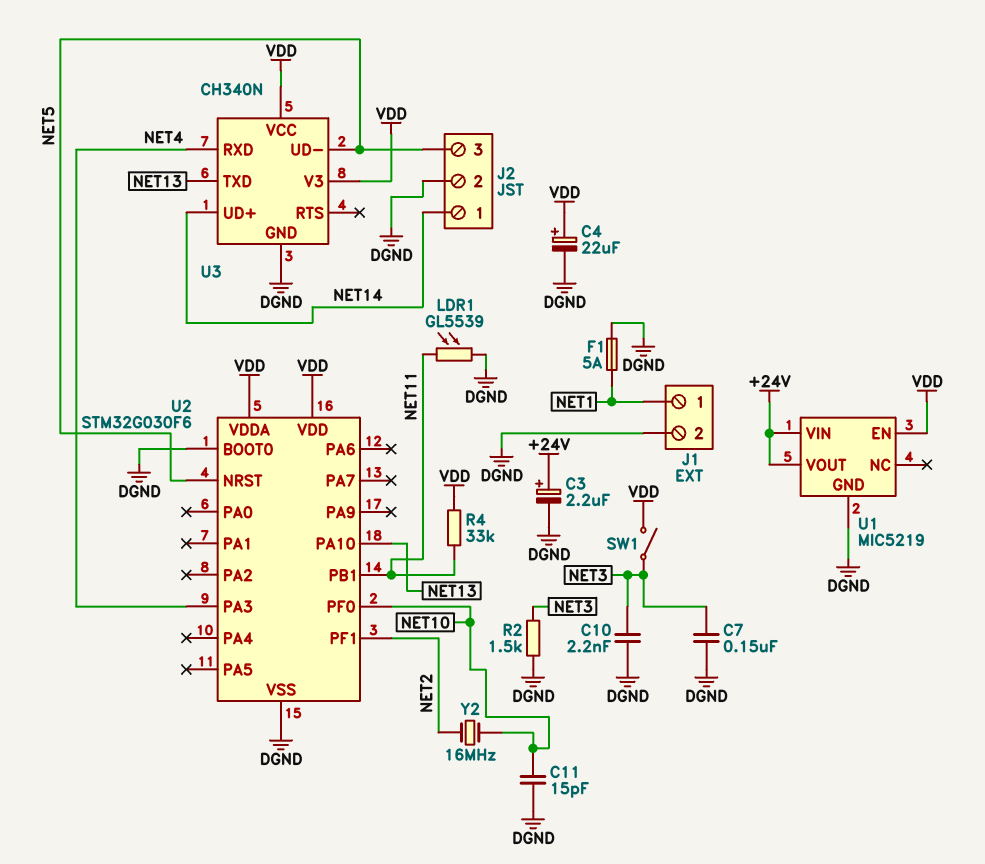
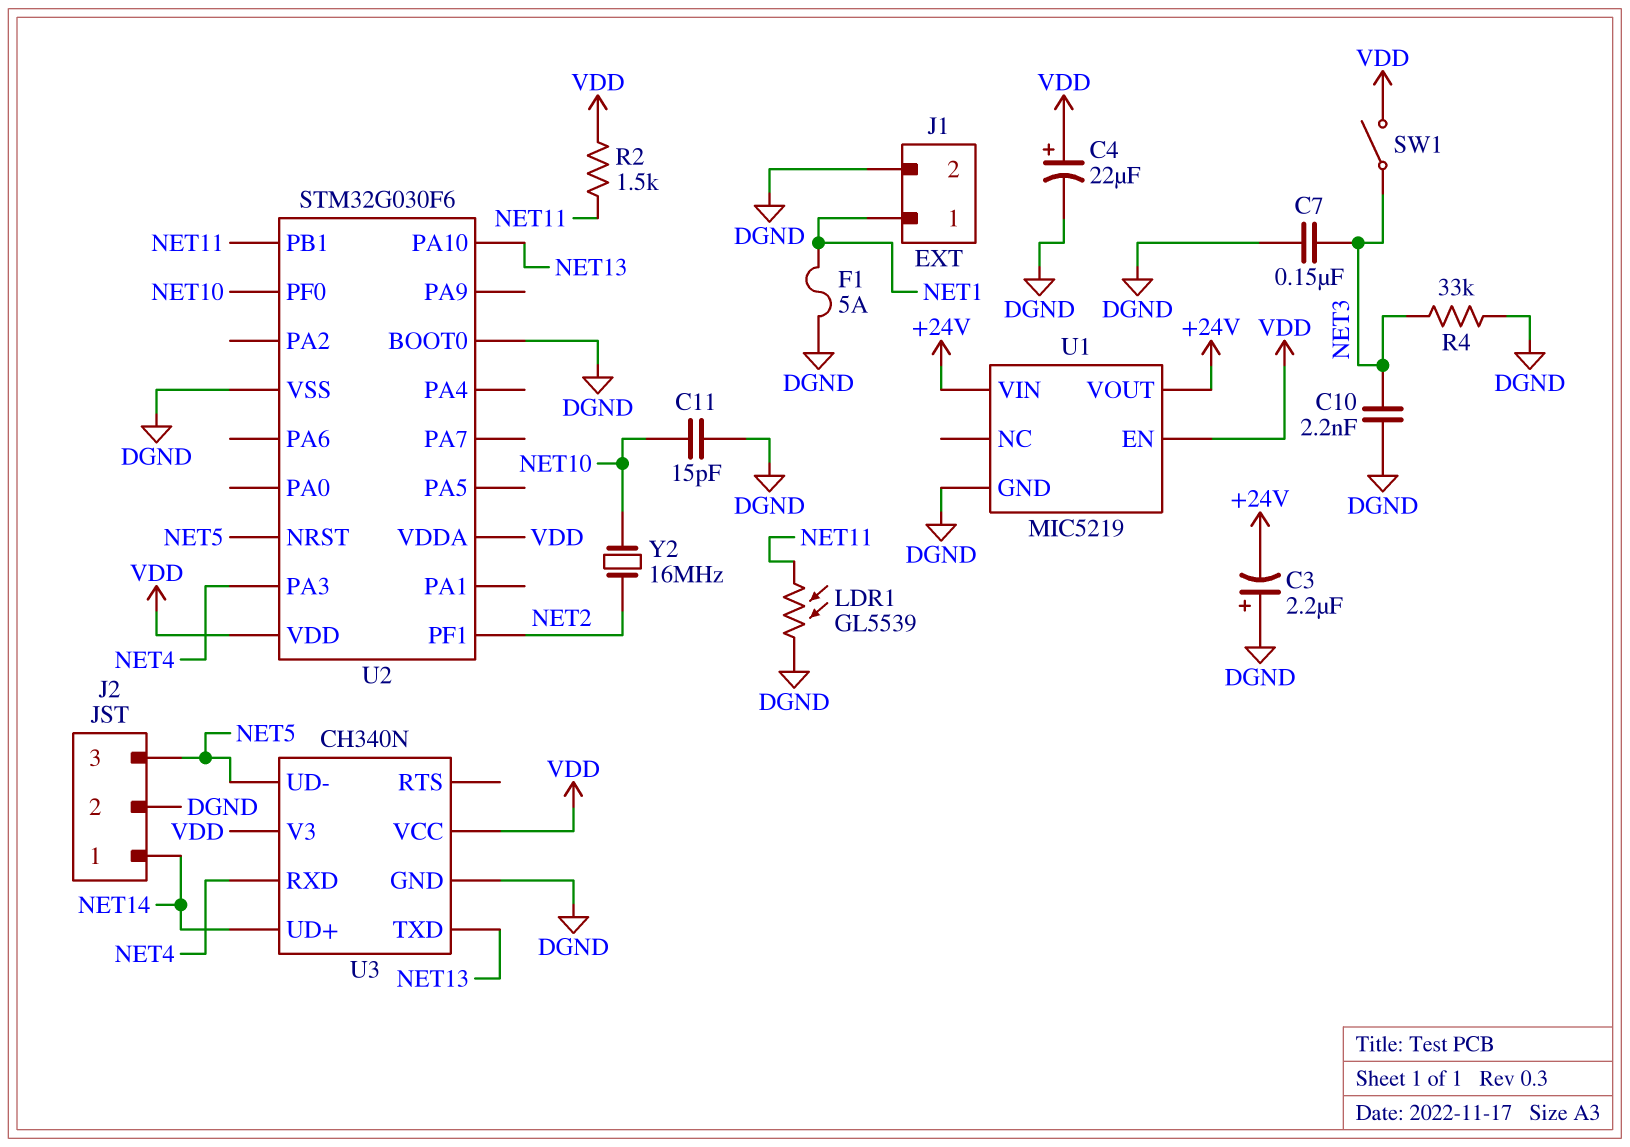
C3: 2.2uF (plus +24V, minus DGND) -> 2.2uF (plus DGND, minus +24V)
R2: 1.5k (DGND, NET3) -> 1.5k (NET11, VDD)
R4: 33k (NET11, VDD) -> 33k (DGND, NET3)

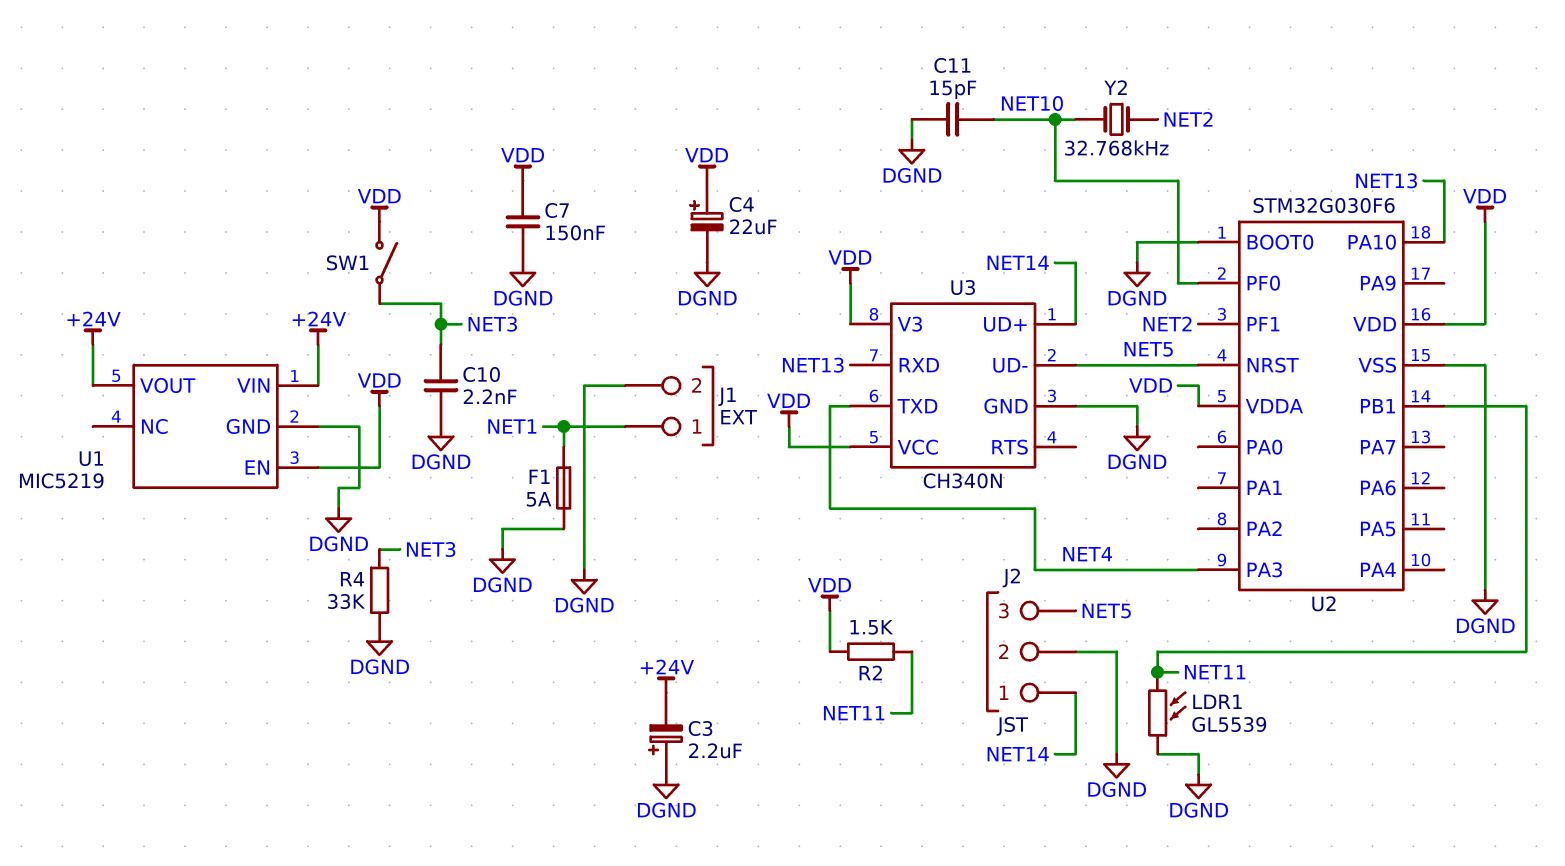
C7: 150nF (DGND, NET3) -> 150nF (DGND, VDD)
U3 pin RXD: NET4 -> NET13
U3 pin TXD: NET13 -> NET4
Y2: 16MHz (NET2, NET10) -> 32.768kHz (NET2, NET10)

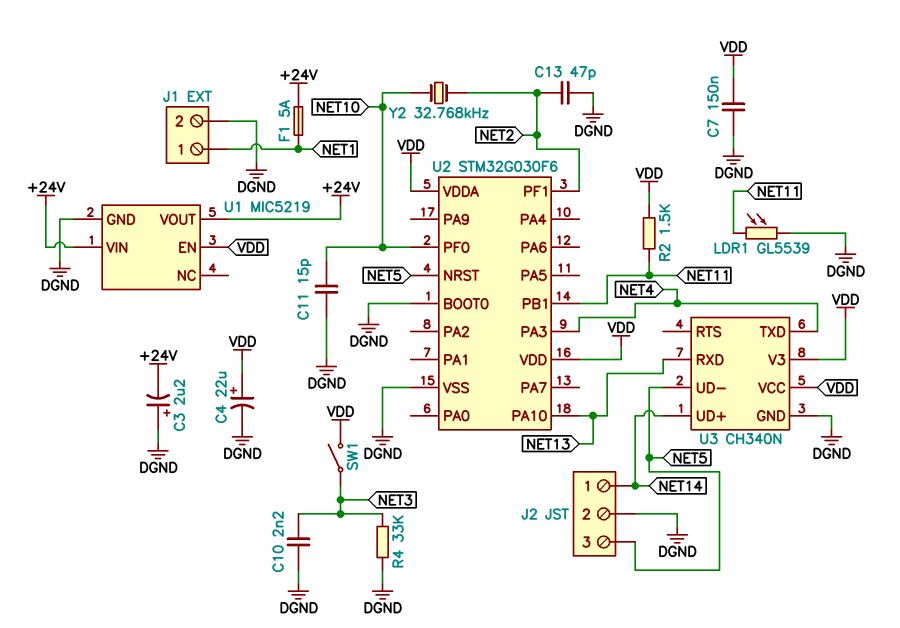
C13: none -> 47pF (DGND, NET2)
F1: 5A (DGND, NET1) -> 5A (+24V, NET1)

